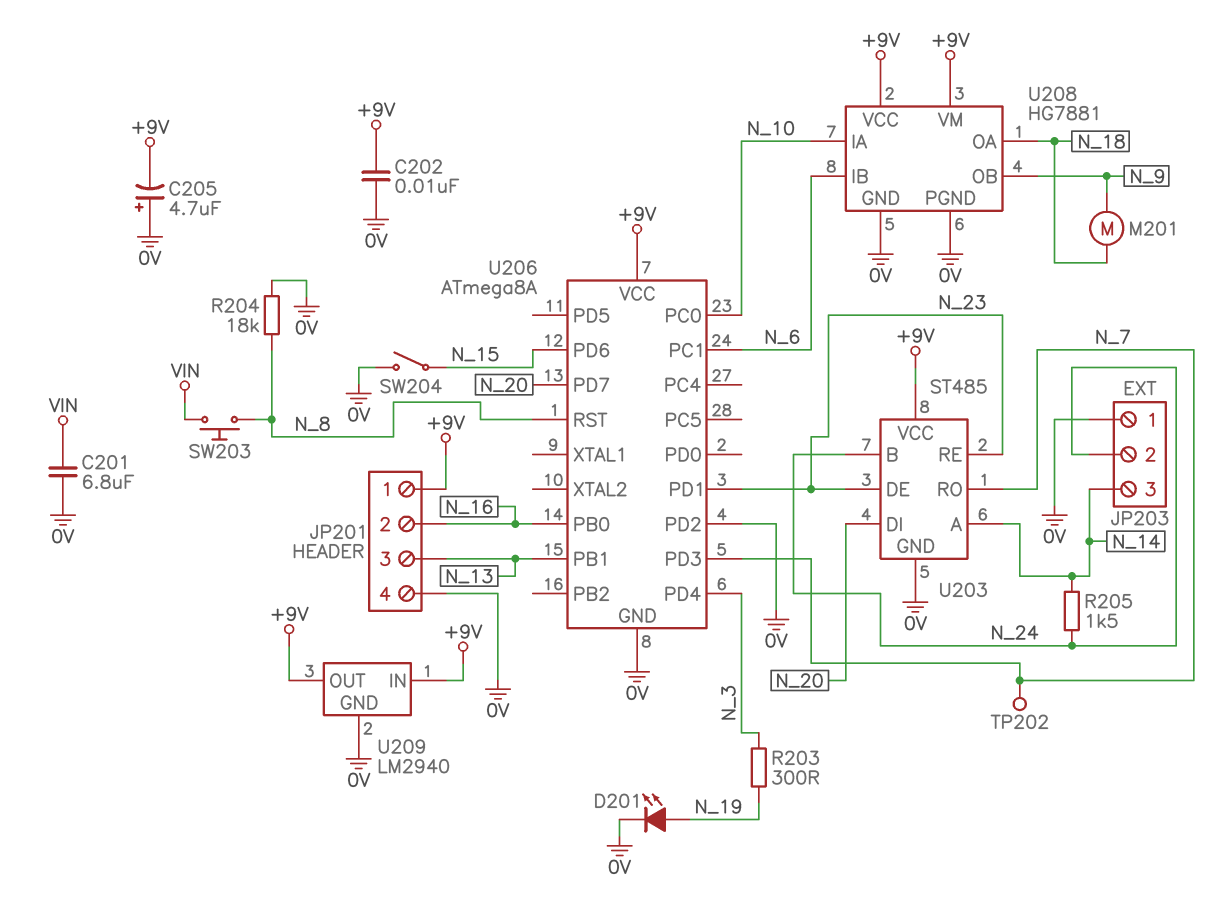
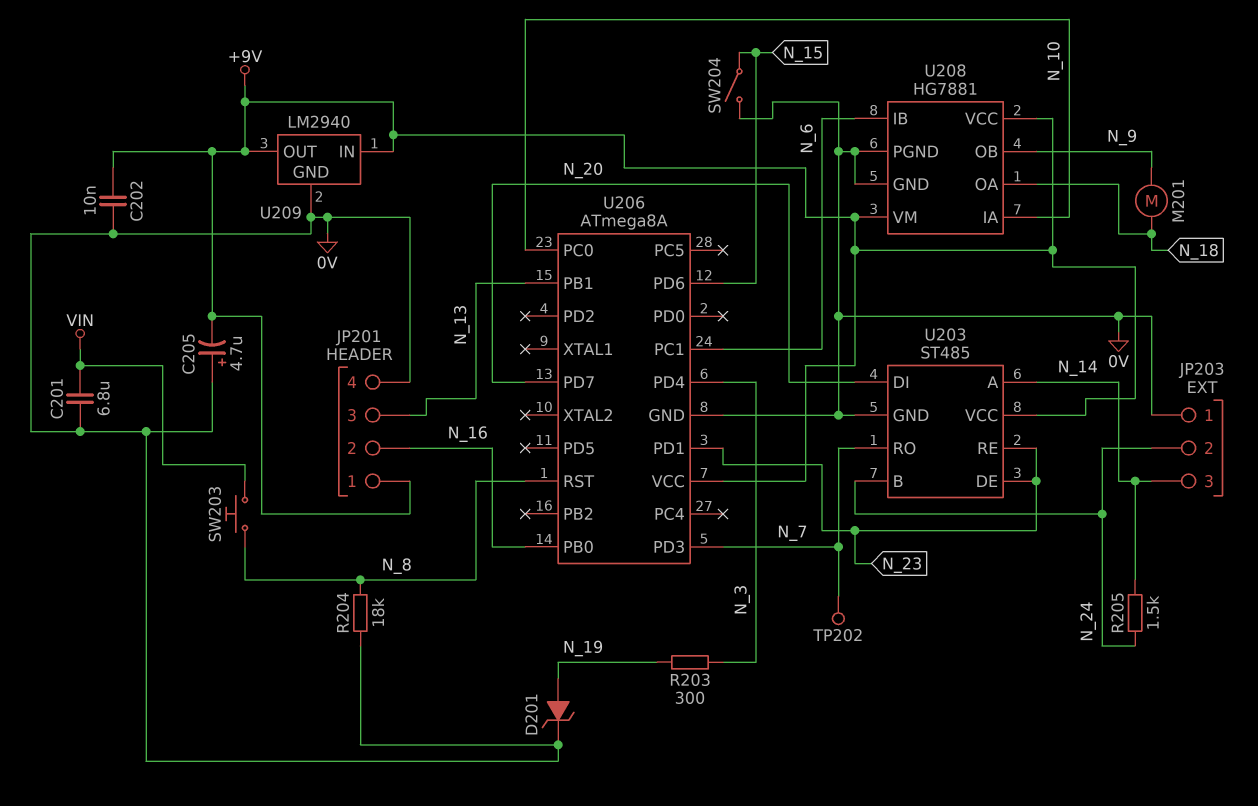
D201: LED (A N_19, K 0V) -> zener (A N_19, K 0V)
U206 pin PD2: 0V -> none

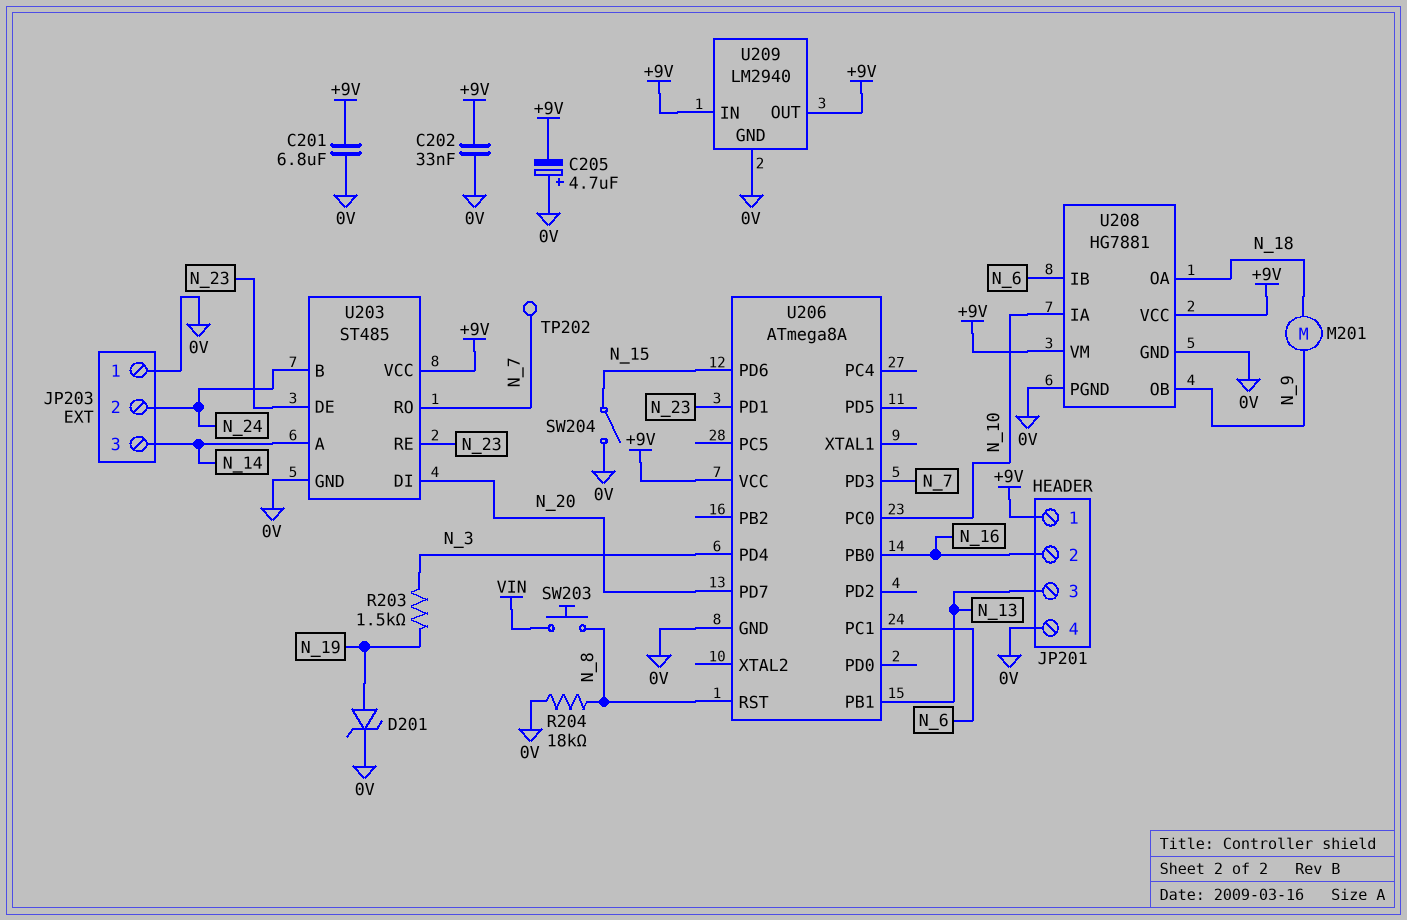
C201: 6.8uF (0V, VIN) -> 6.8uF (+9V, 0V)
C202: 10nF (+9V, 0V) -> 33nF (+9V, 0V)
R203: 300 (N_3, N_19) -> 1.5k (N_3, N_19)
R205: 1.5k (N_14, N_24) -> none

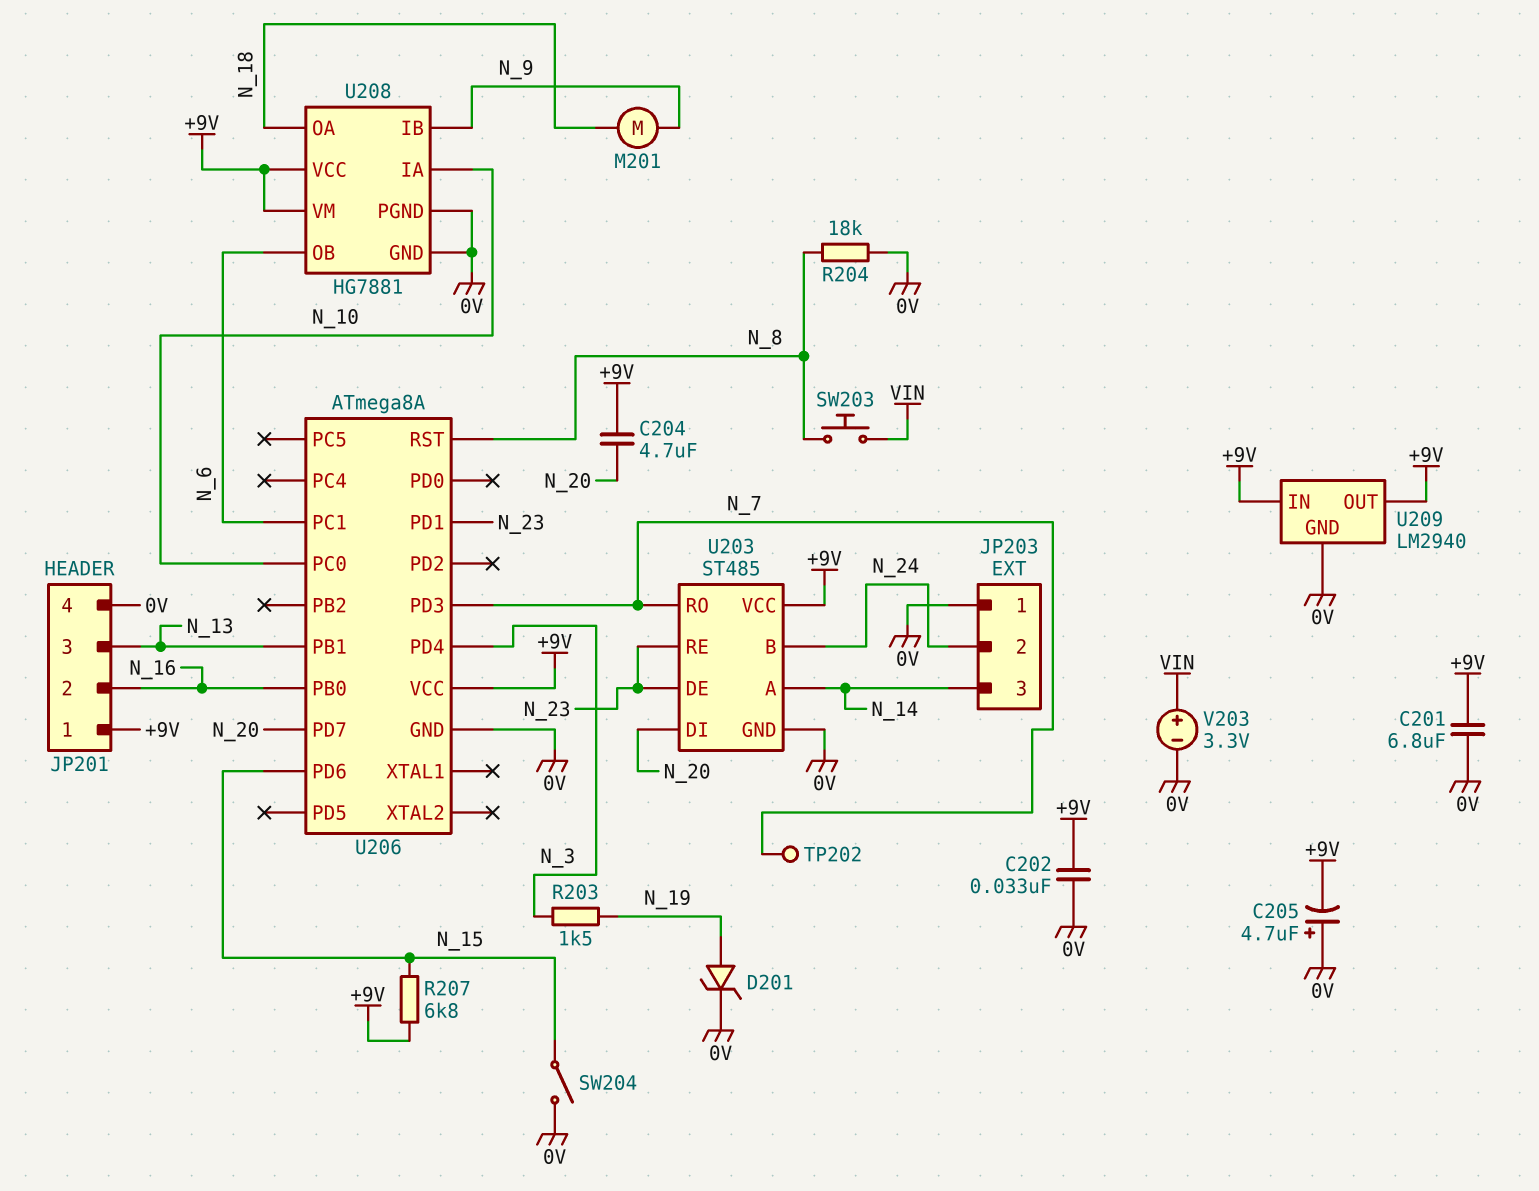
C204: none -> 4.7uF (+9V, N_20)
R207: none -> 6.8k (+9V, N_15)
U208 pin IB: N_6 -> N_9
U208 pin OB: N_9 -> N_6
V203: none -> 3.3V (plus VIN, minus 0V)

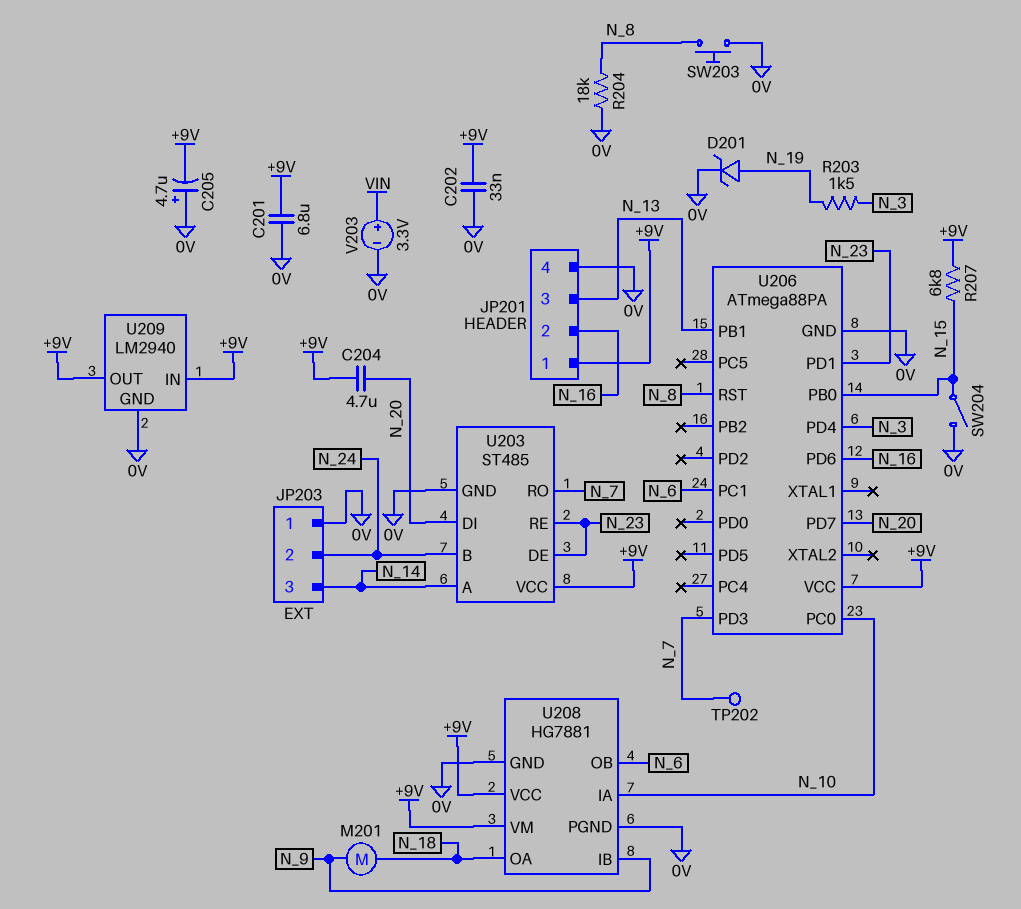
SW203: button (N_8, VIN) -> button (0V, N_8)
U206: ATmega8A -> ATmega88PA
U206 pin PB0: N_16 -> N_15
U206 pin PD6: N_15 -> N_16

